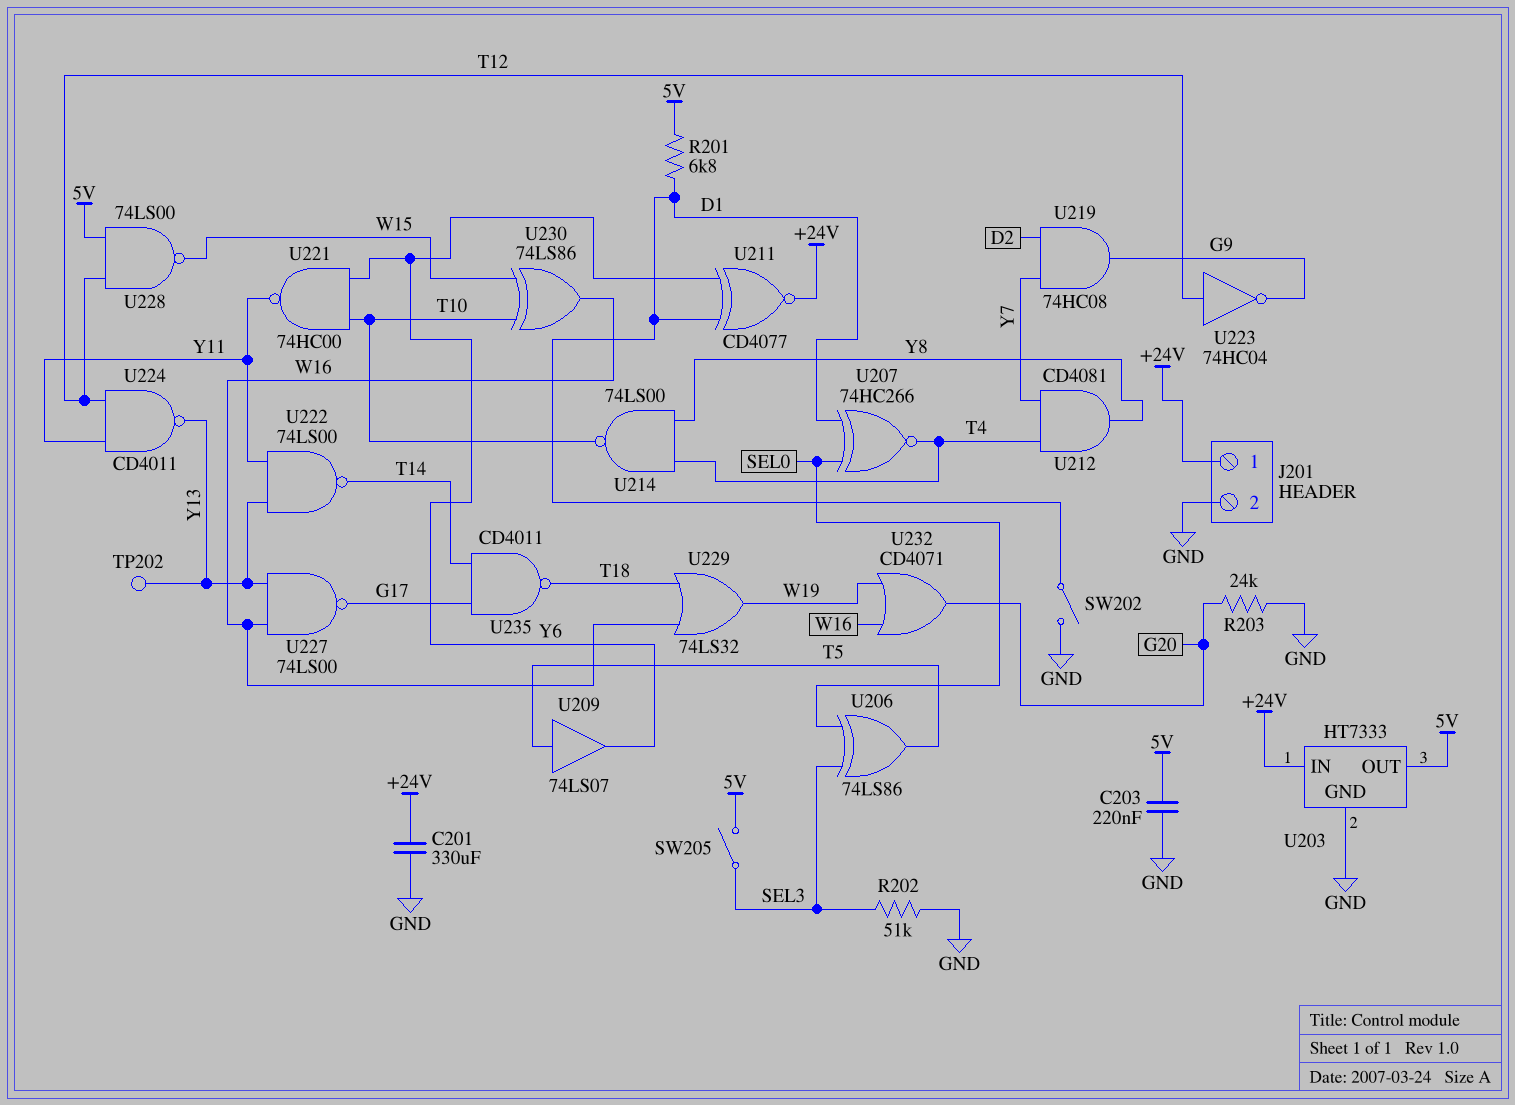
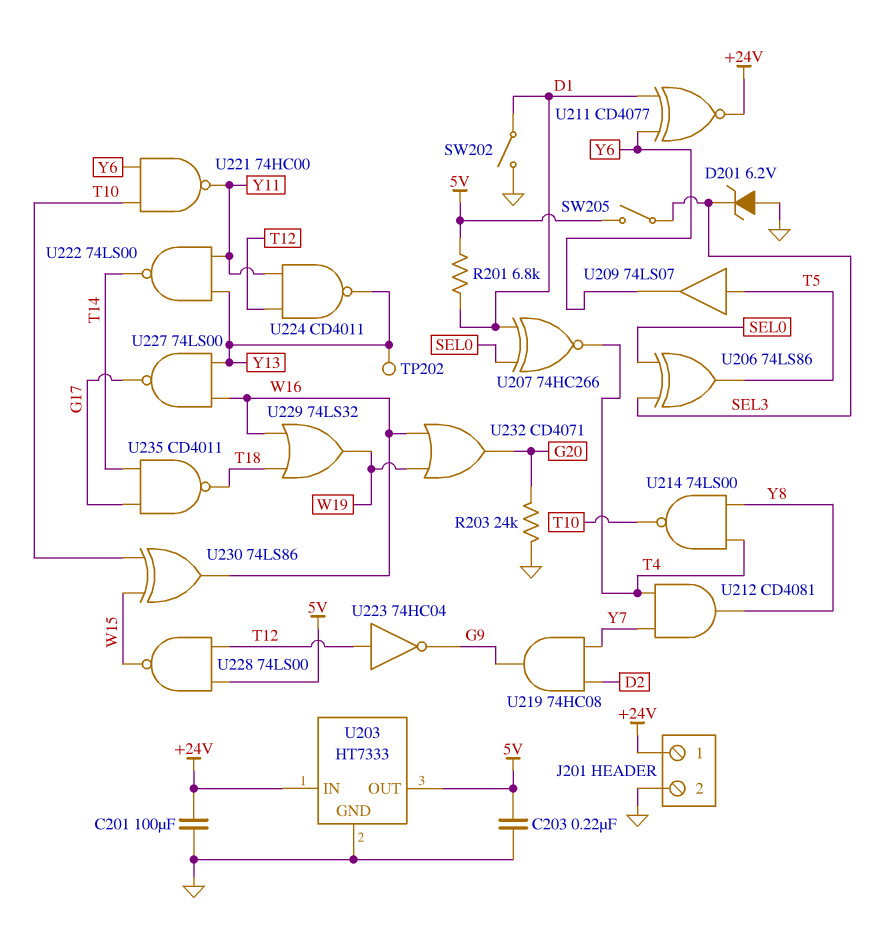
C201: 330uF (+24V, GND) -> 100uF (+24V, GND)
D201: none -> zener 6.2V (A GND, K SEL3)
R202: 51k (GND, SEL3) -> none

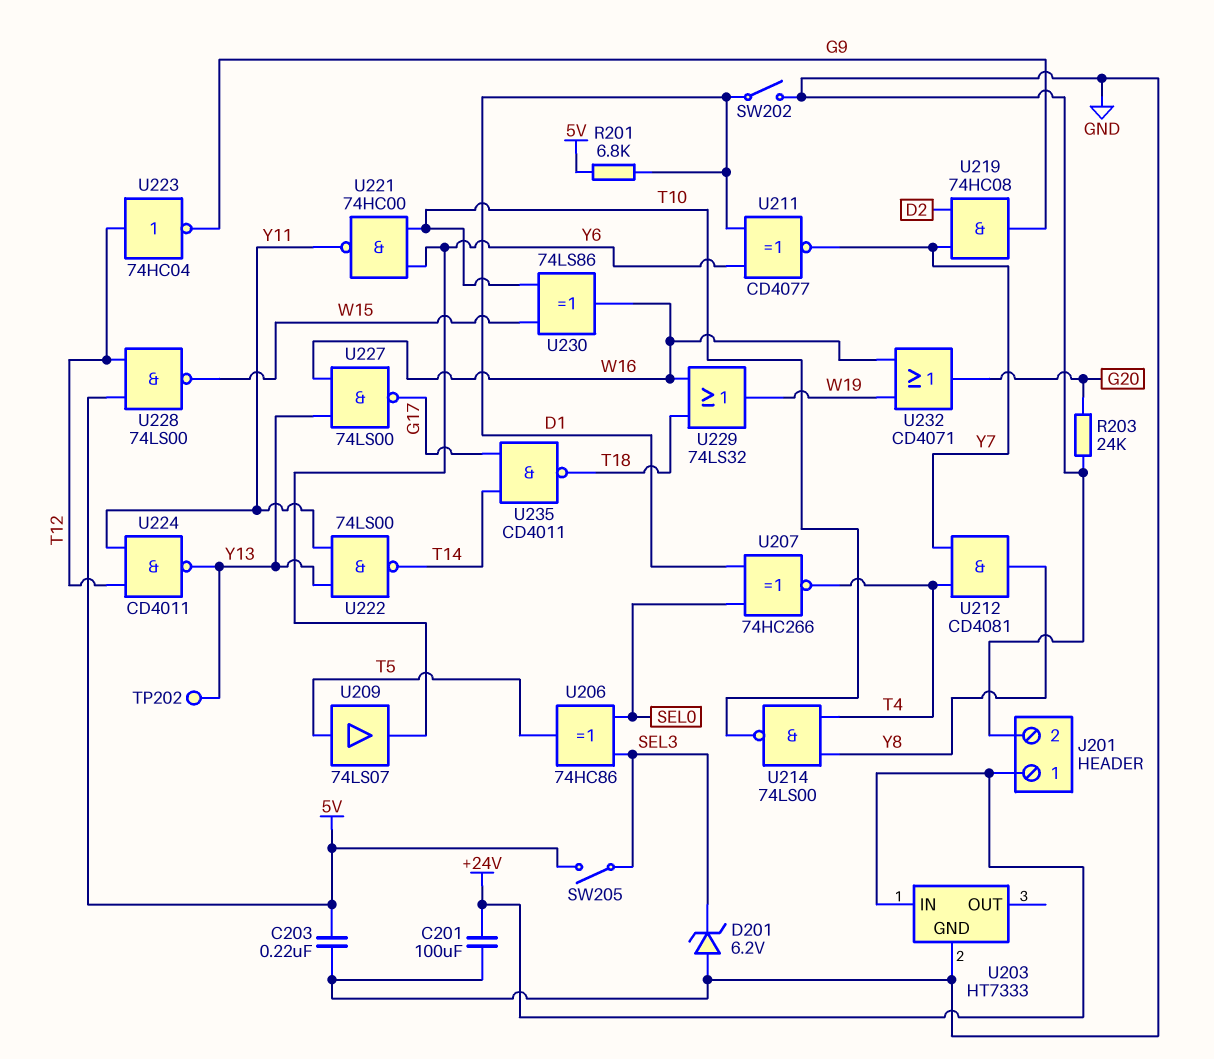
U203 pin OUT: 5V -> none
U206: XOR 74LS86 (in SEL0, in SEL3, out T5) -> XOR 74HC86 (in SEL0, in SEL3, out T5)
U211: XNOR CD4077 (in D1, in Y6, out +24V) -> XNOR CD4077 (in D1, in Y6, out Y7)

